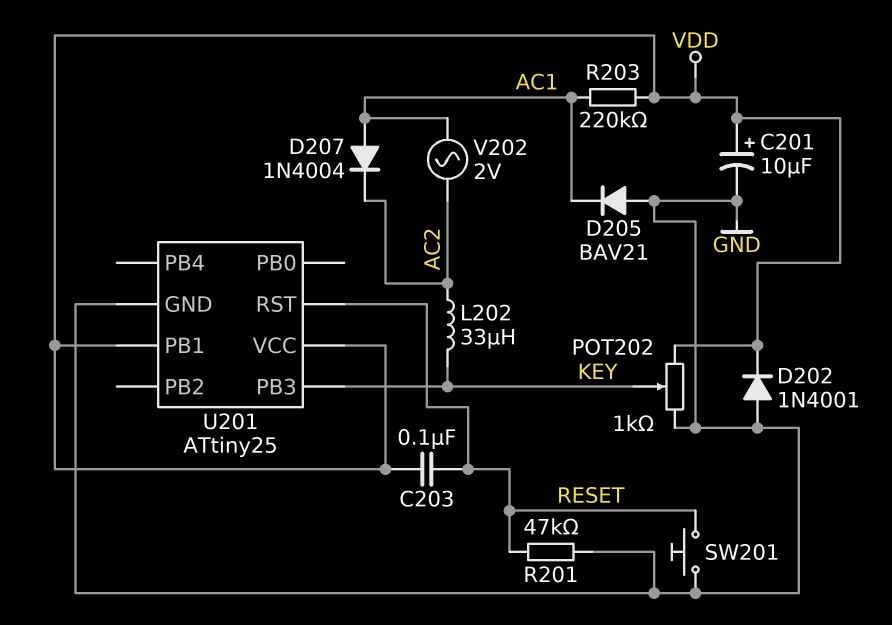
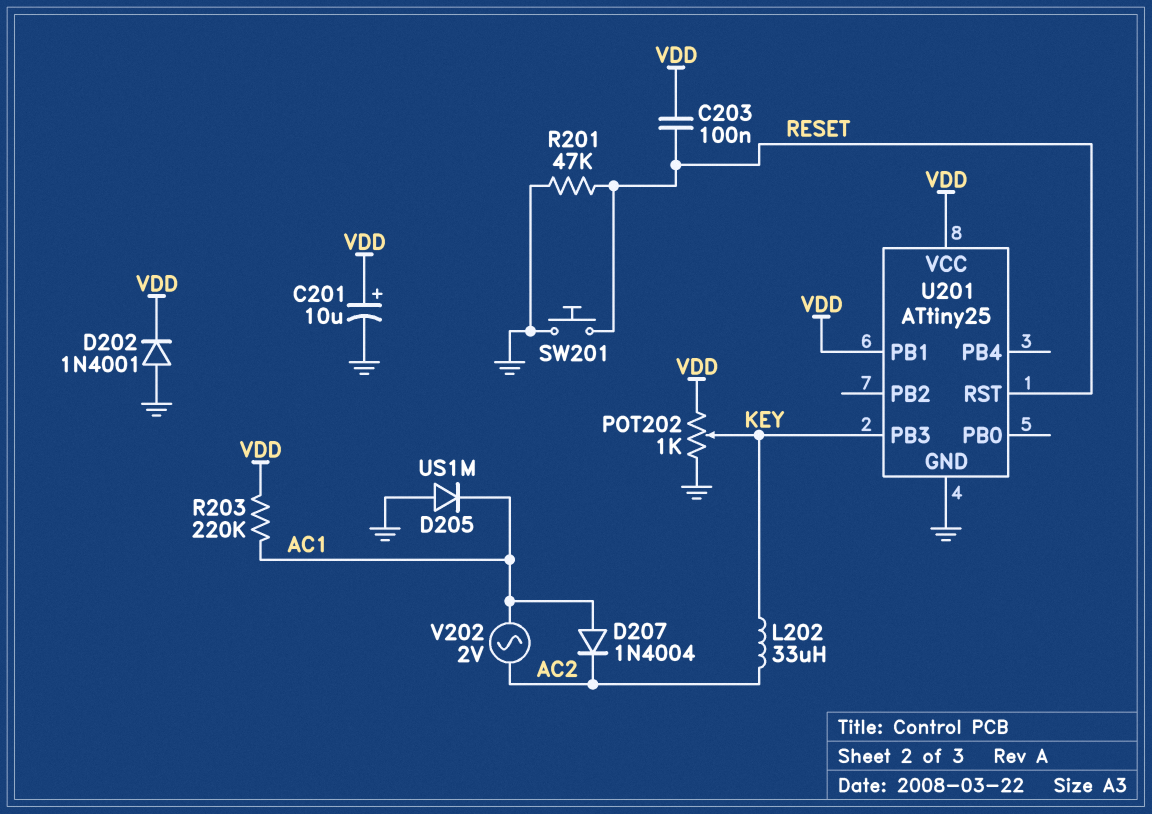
D205: diode BAV21 (A GND, K AC1) -> diode US1M (A GND, K AC1)

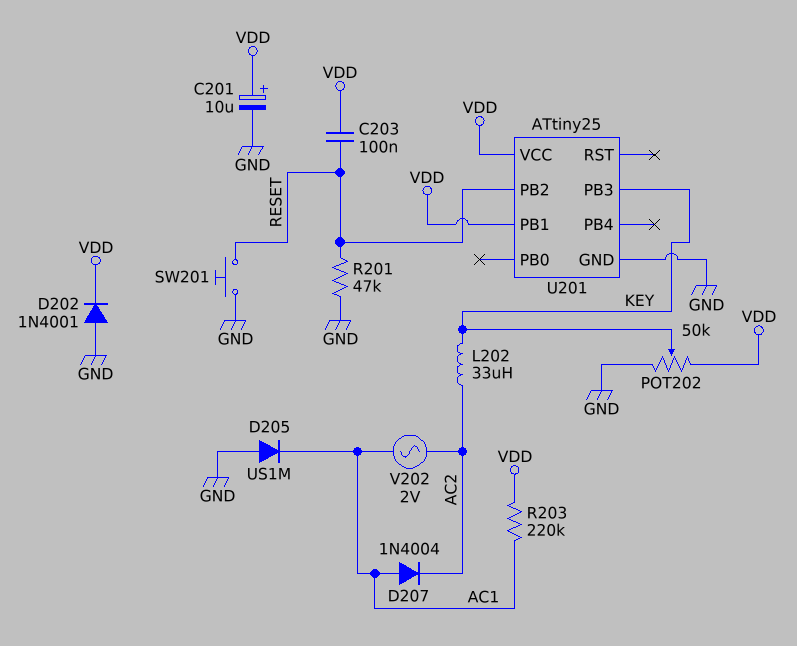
POT202: 1k (GND, VDD, wiper KEY) -> 50k (GND, VDD, wiper KEY)
U201 pin PB2: none -> RESET
U201 pin RST: RESET -> none

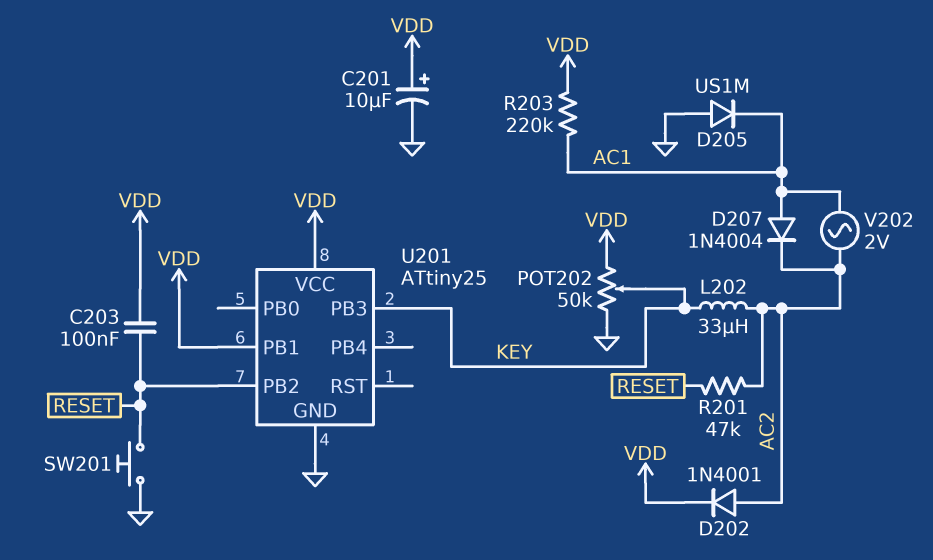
D202: diode 1N4001 (A GND, K VDD) -> diode 1N4001 (A AC2, K VDD)
R201: 47k (GND, RESET) -> 47k (AC2, RESET)

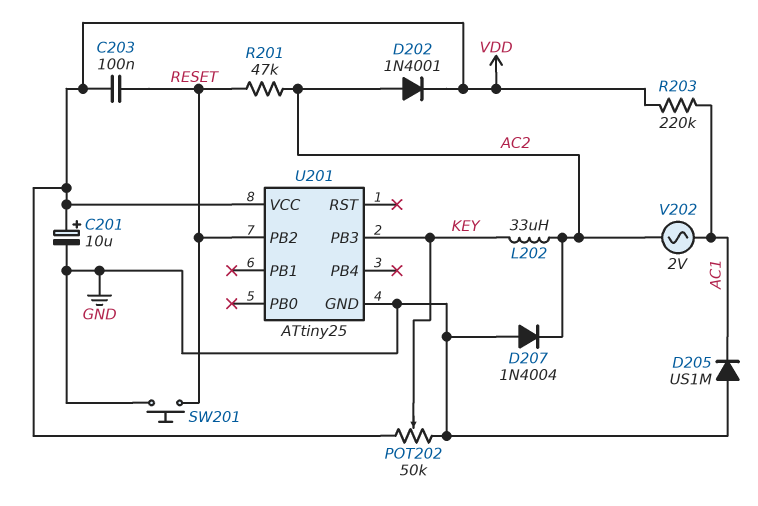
D207: diode 1N4004 (A AC1, K AC2) -> diode 1N4004 (A GND, K AC2)
U201 pin PB1: VDD -> none

